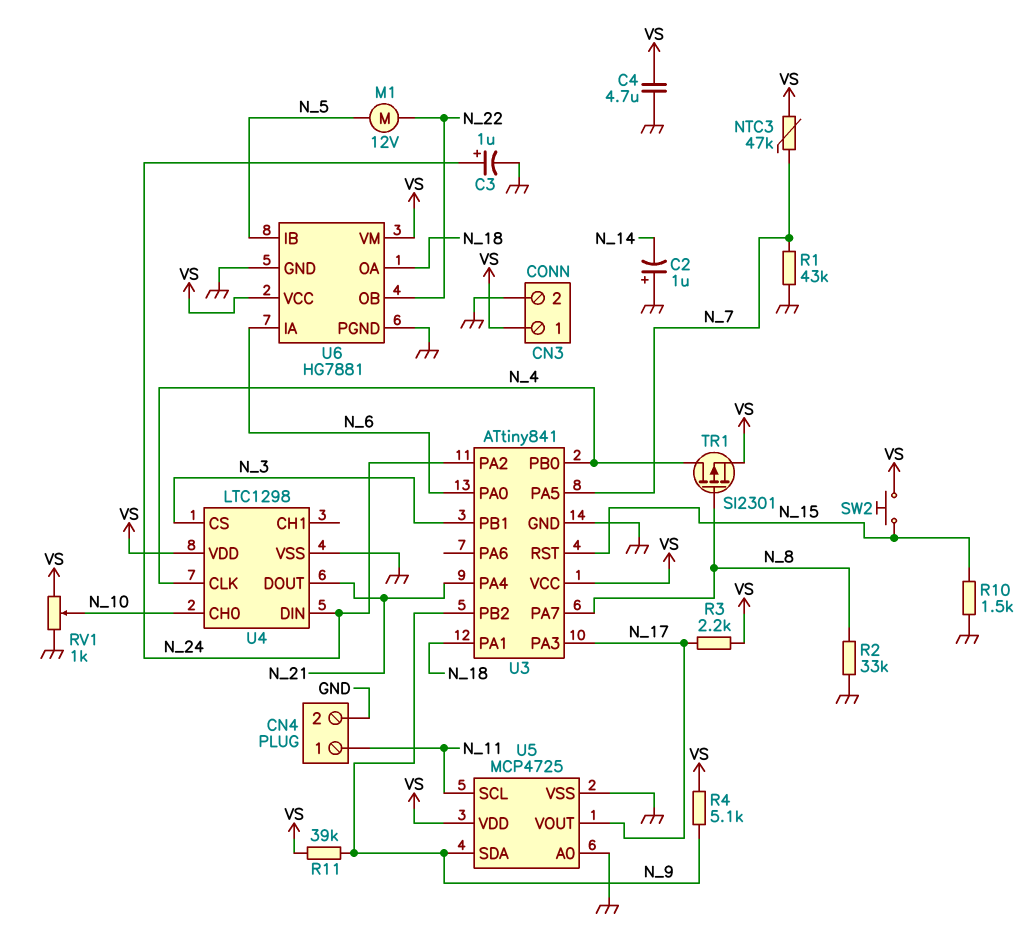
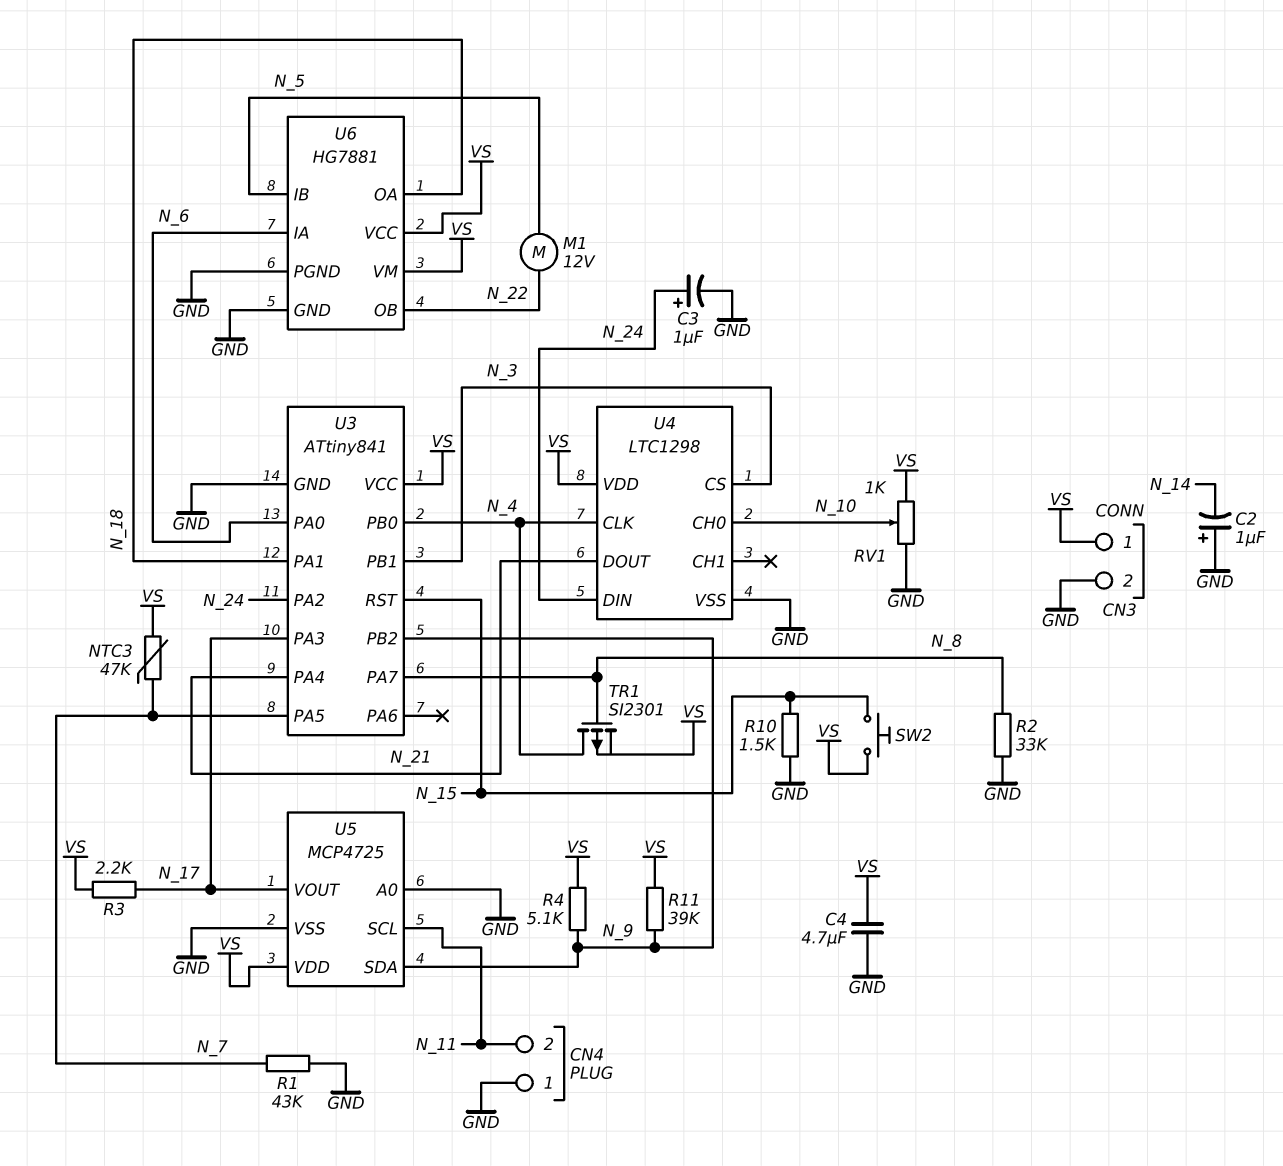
CN4 pin 1: N_11 -> GND
CN4 pin 2: GND -> N_11

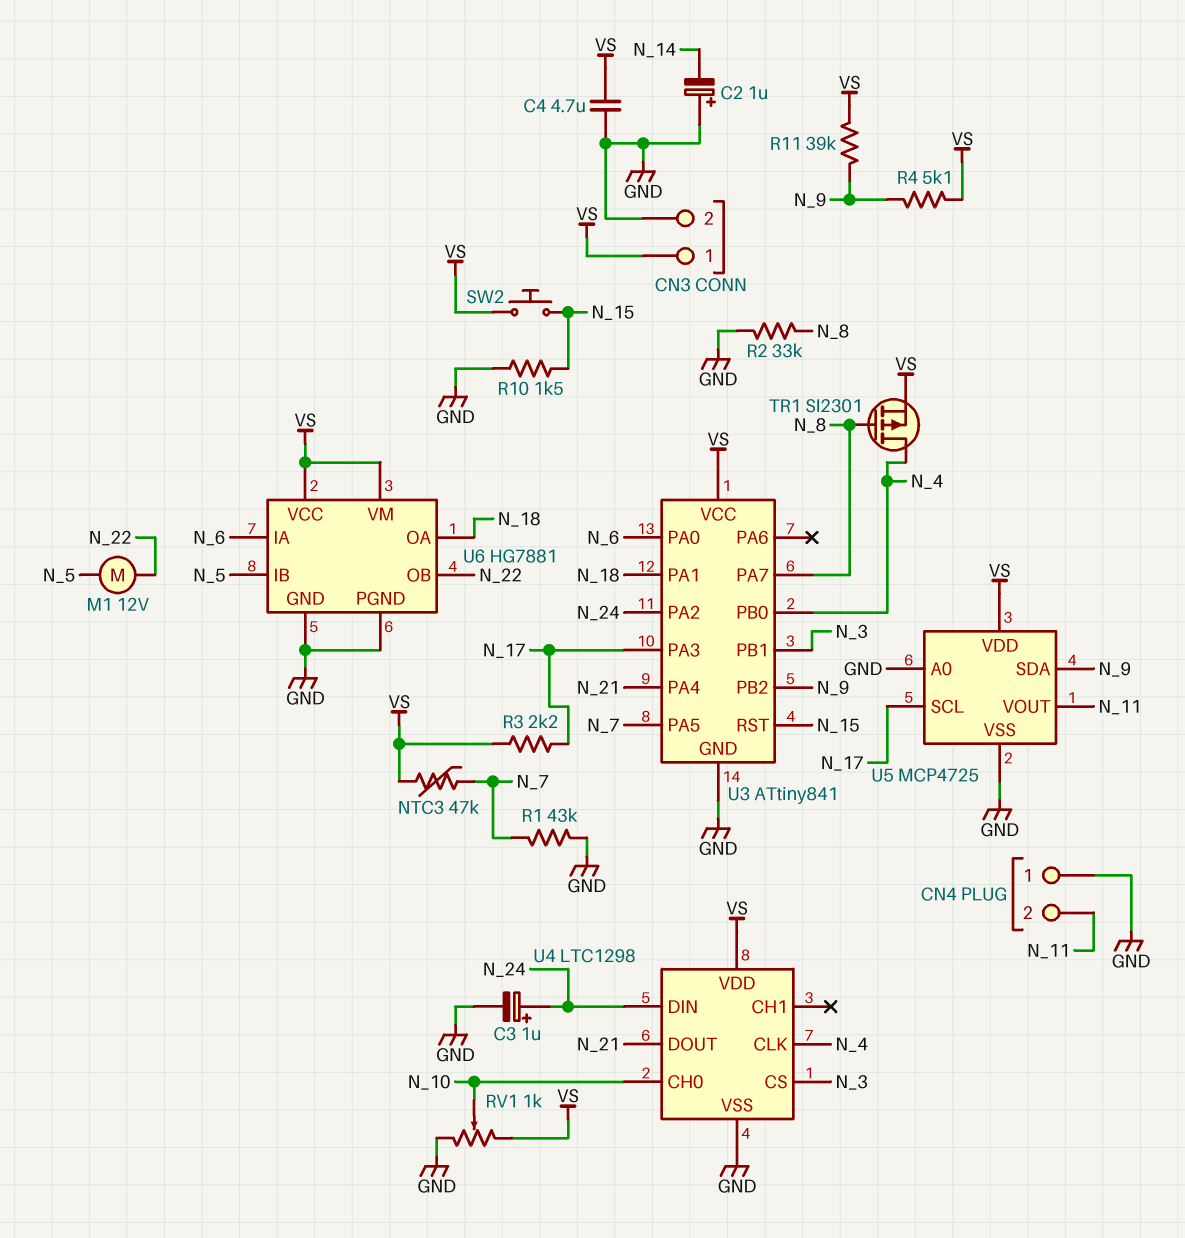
U5 pin SCL: N_11 -> N_17
U5 pin VOUT: N_17 -> N_11

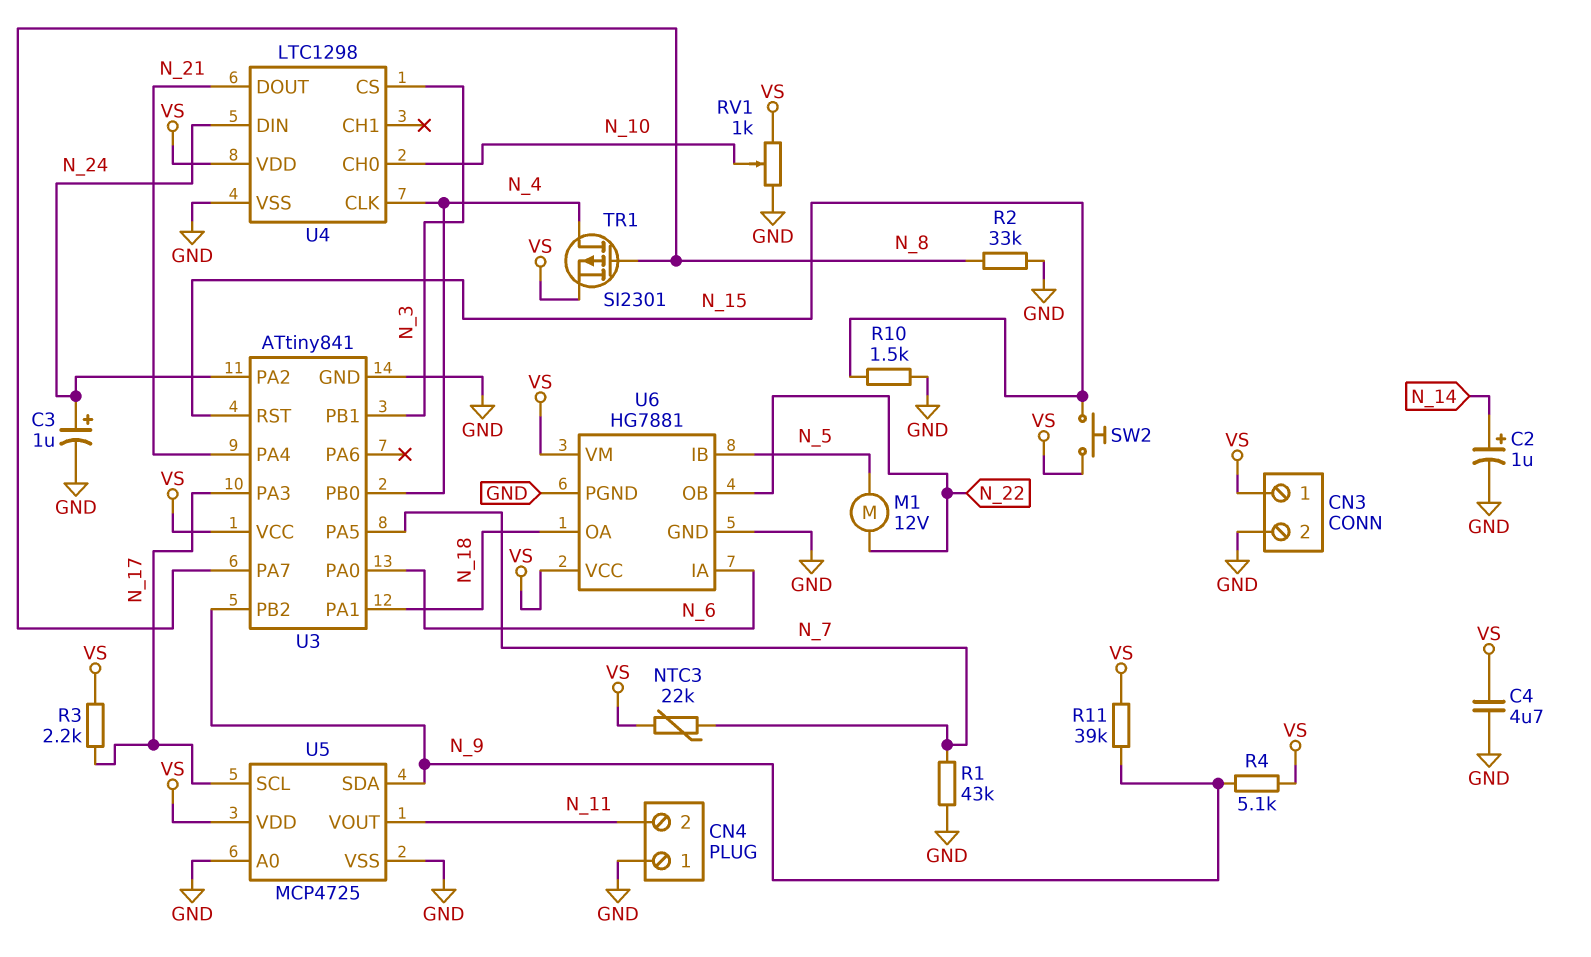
C2: 1uF (plus GND, minus N_14) -> 1uF (plus N_14, minus GND)
NTC3: 47k (N_7, VS) -> 22k (N_7, VS)

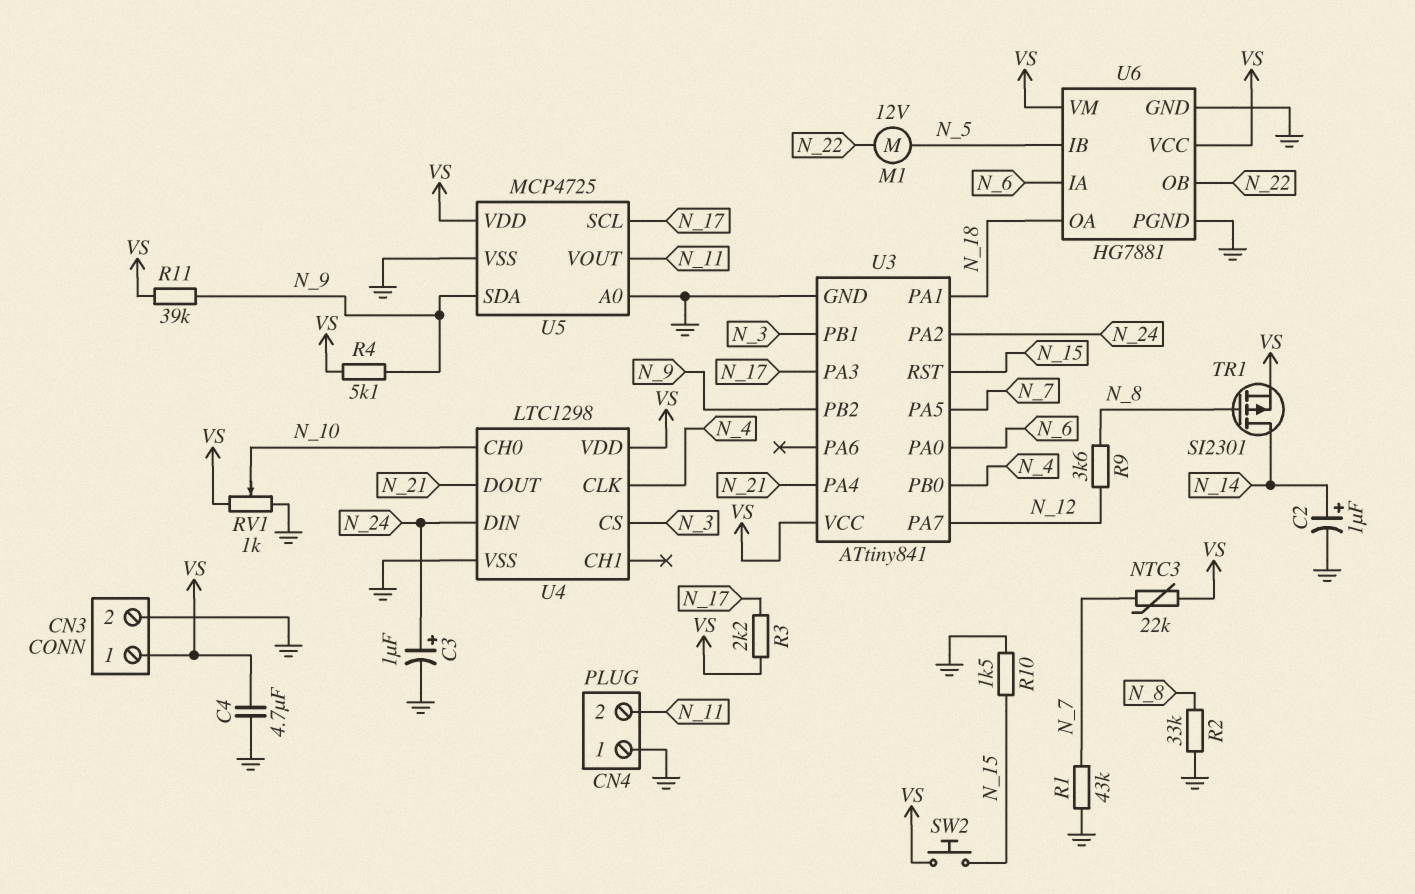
R9: none -> 3.6k (N_8, N_12)
TR1: PMOS SI2301 (G N_8, D N_4, S VS) -> PMOS SI2301 (G N_8, D N_14, S VS)
U3 pin PA7: N_8 -> N_12

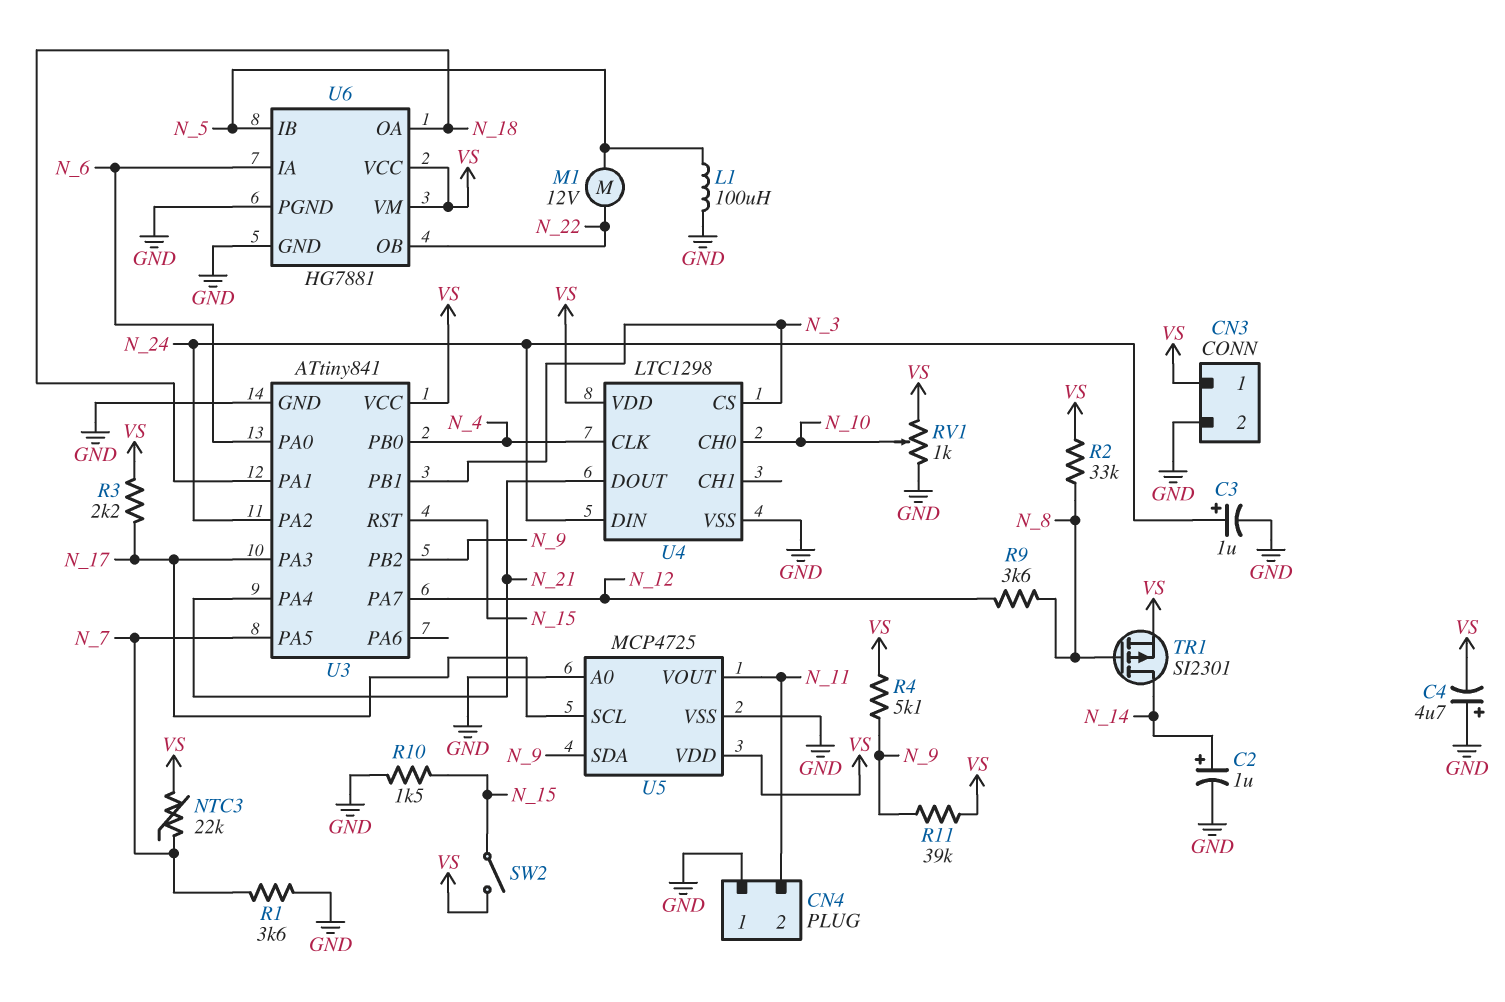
C4: 4.7uF (GND, VS) -> 4.7uF (plus GND, minus VS)
L1: none -> 100uH (GND, N_5)
R1: 43k (GND, N_7) -> 3.6k (GND, N_7)
R2: 33k (GND, N_8) -> 33k (N_8, VS)
SW2: button (N_15, VS) -> switch (N_15, VS)

